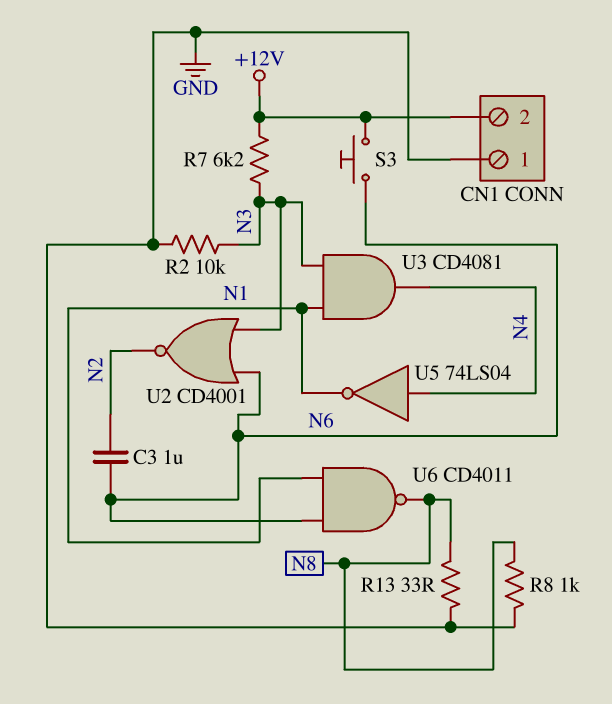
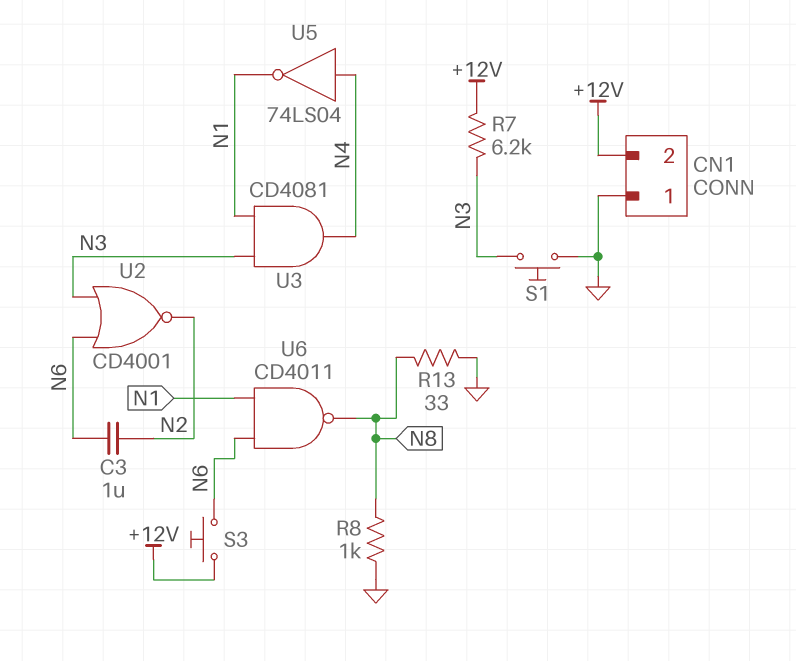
R2: 10k (GND, N3) -> none
S1: none -> button (GND, N3)

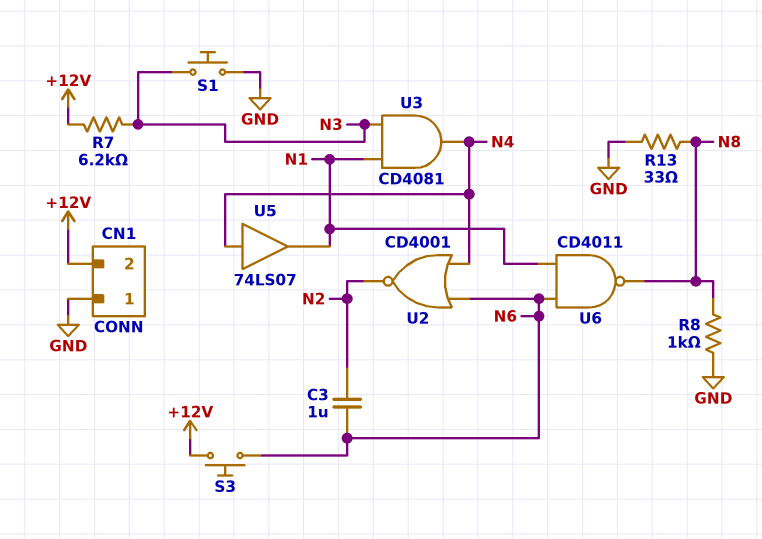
U2: NOR CD4001 (in N3, in N6, out N2) -> NOR CD4001 (in N4, in N6, out N2)
U5: NOT 74LS04 (in N4, out N1) -> buffer 74LS07 (in N4, out N1)

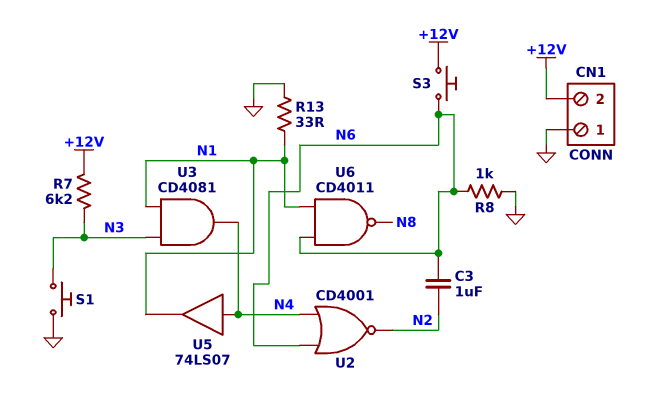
R8: 1k (GND, N8) -> 1k (GND, N6)
R13: 33 (GND, N8) -> 33 (GND, N1)

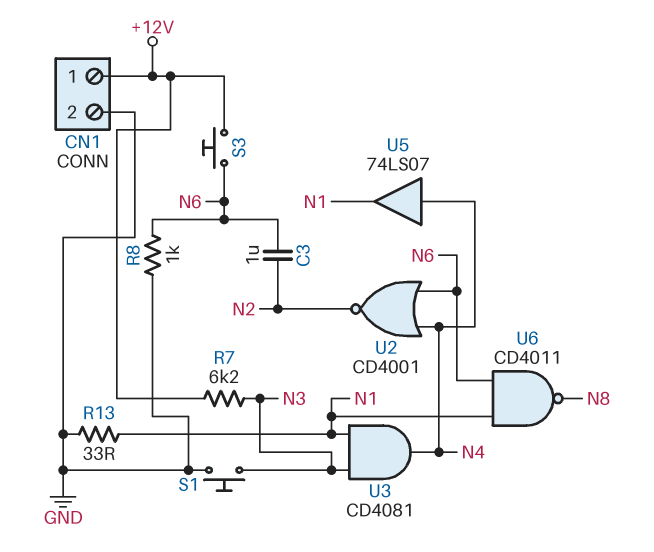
CN1 pin 1: GND -> +12V
CN1 pin 2: +12V -> GND

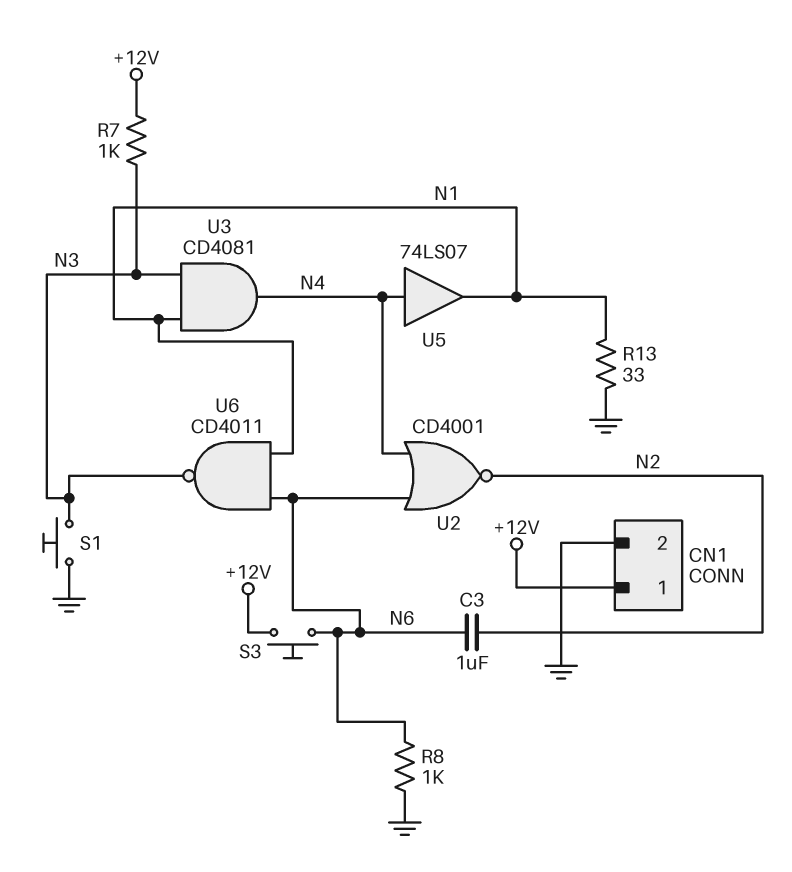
R7: 6.2k (+12V, N3) -> 1k (+12V, N3)
U6: NAND CD4011 (in N1, in N6, out N8) -> NAND CD4011 (in N1, in N6, out N3)

